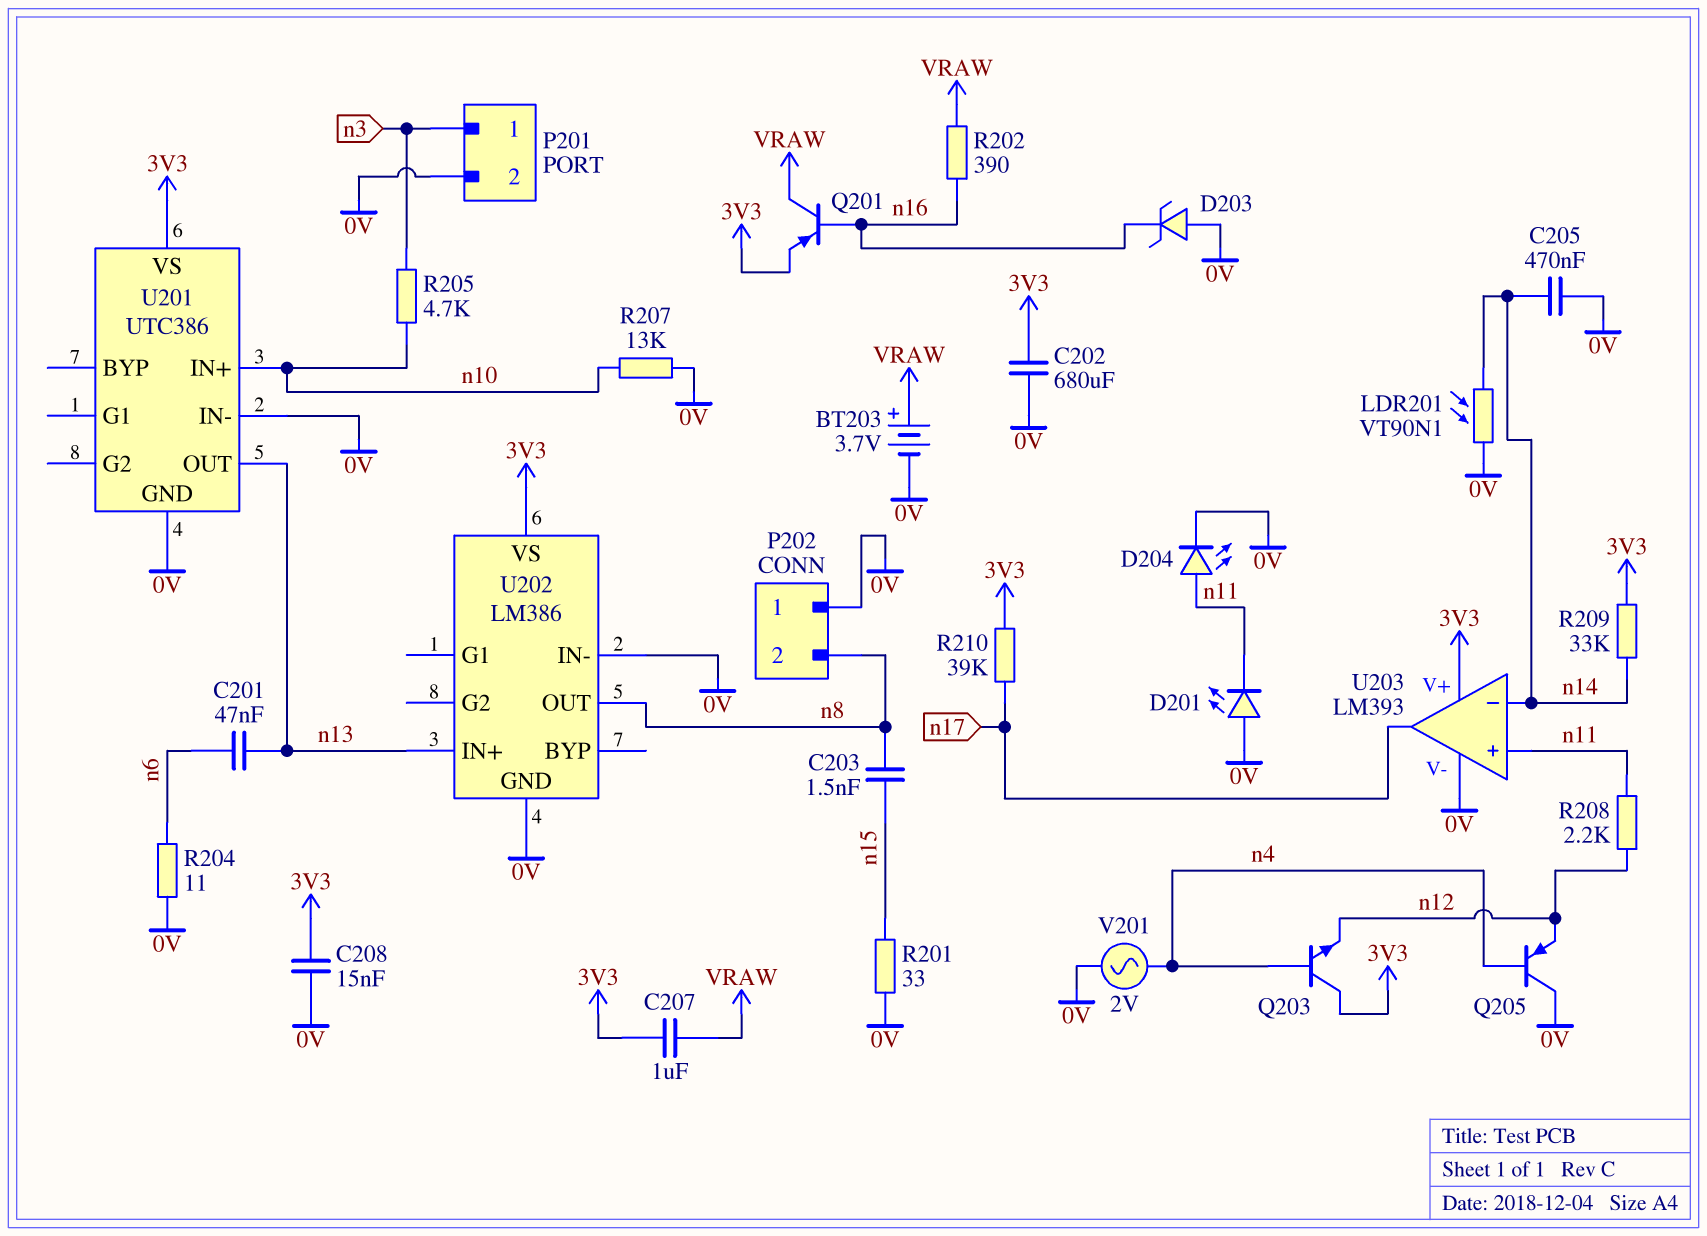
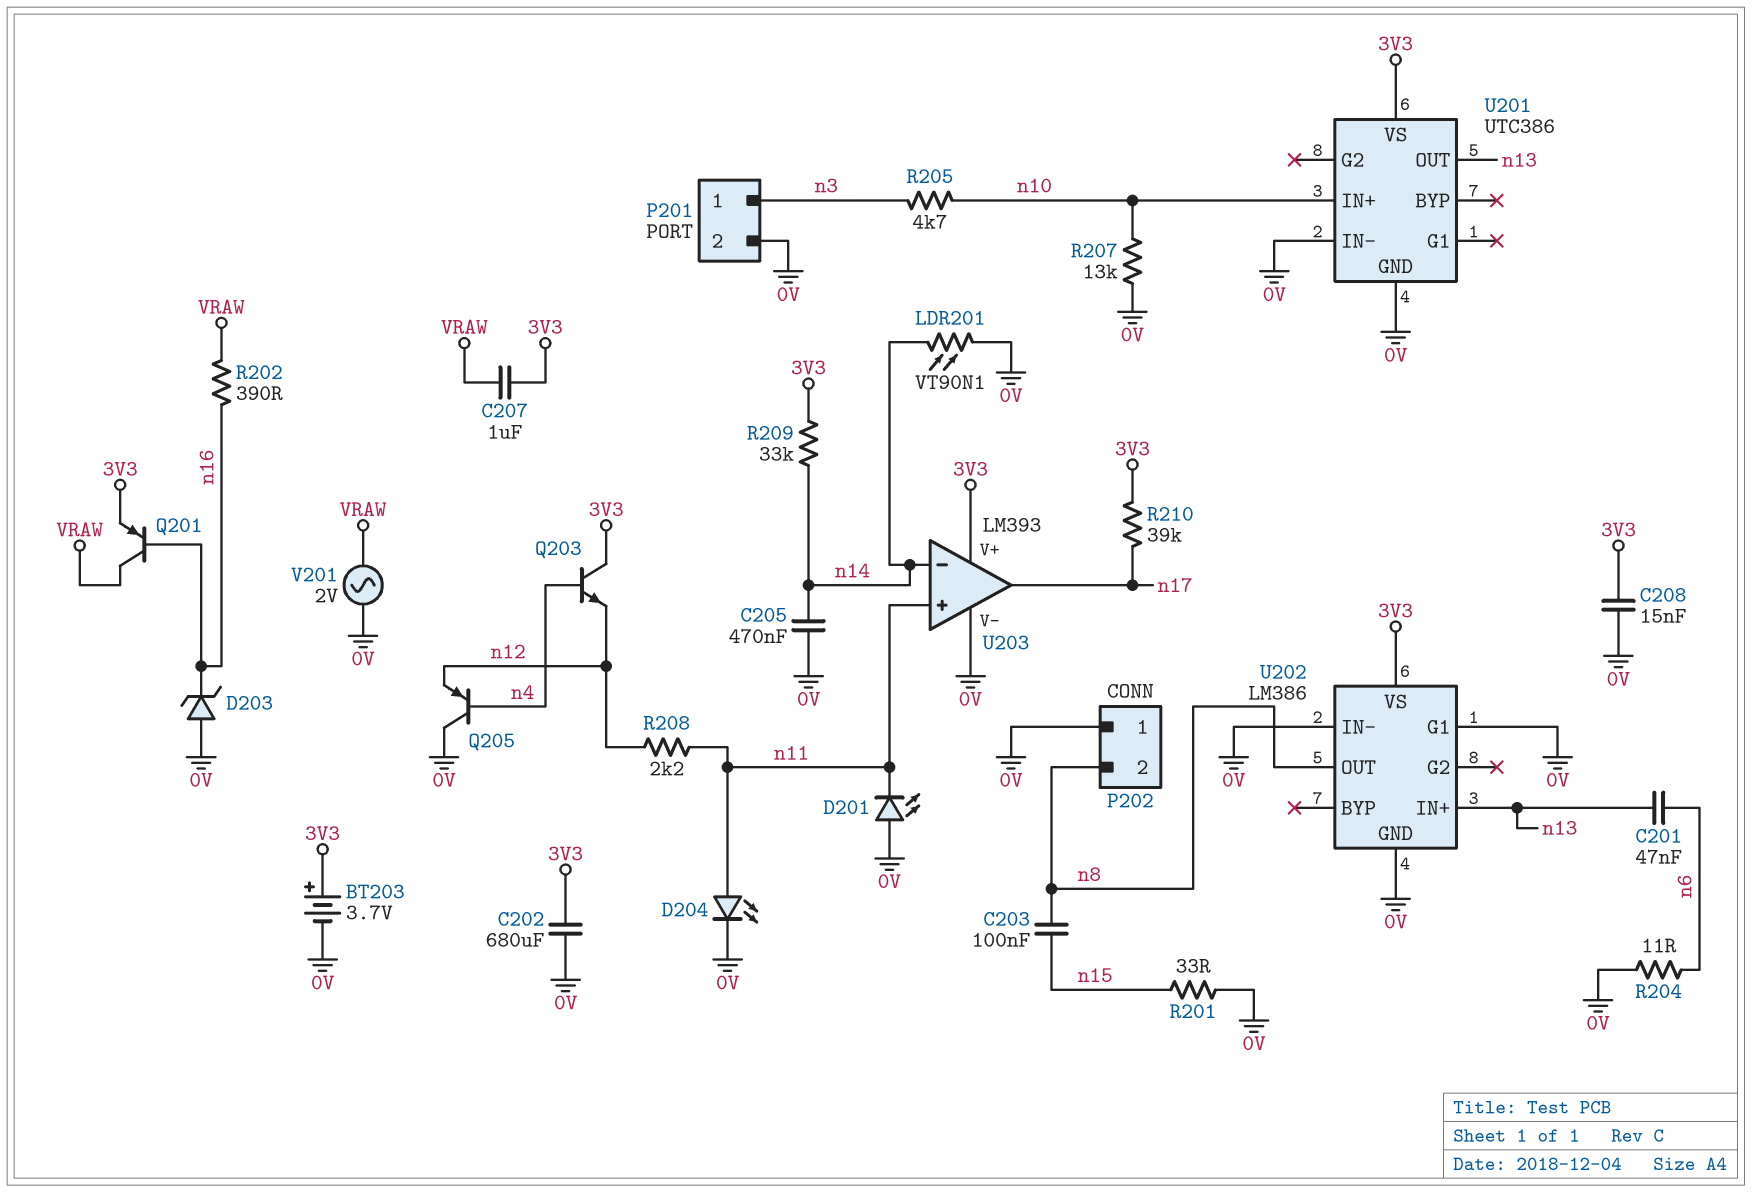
BT203: 3.7V (plus VRAW, minus 0V) -> 3.7V (plus 3V3, minus 0V)
C203: 1.5nF (n8, n15) -> 100nF (n8, n15)
U202 pin G1: none -> 0V
V201: AC 2V (0V, n4) -> AC 2V (0V, VRAW)

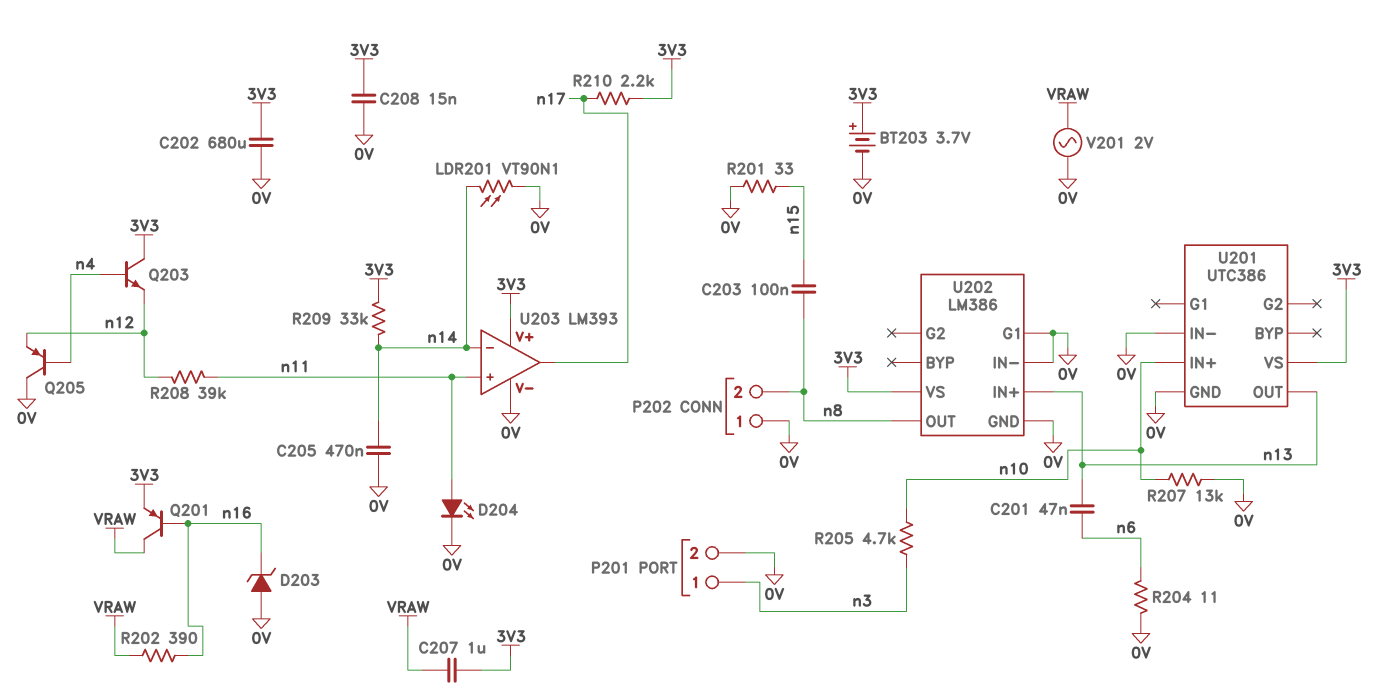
D201: LED (A 0V, K n11) -> none
R208: 2.2k (n11, n12) -> 39k (n11, n12)
R210: 39k (3V3, n17) -> 2.2k (3V3, n17)

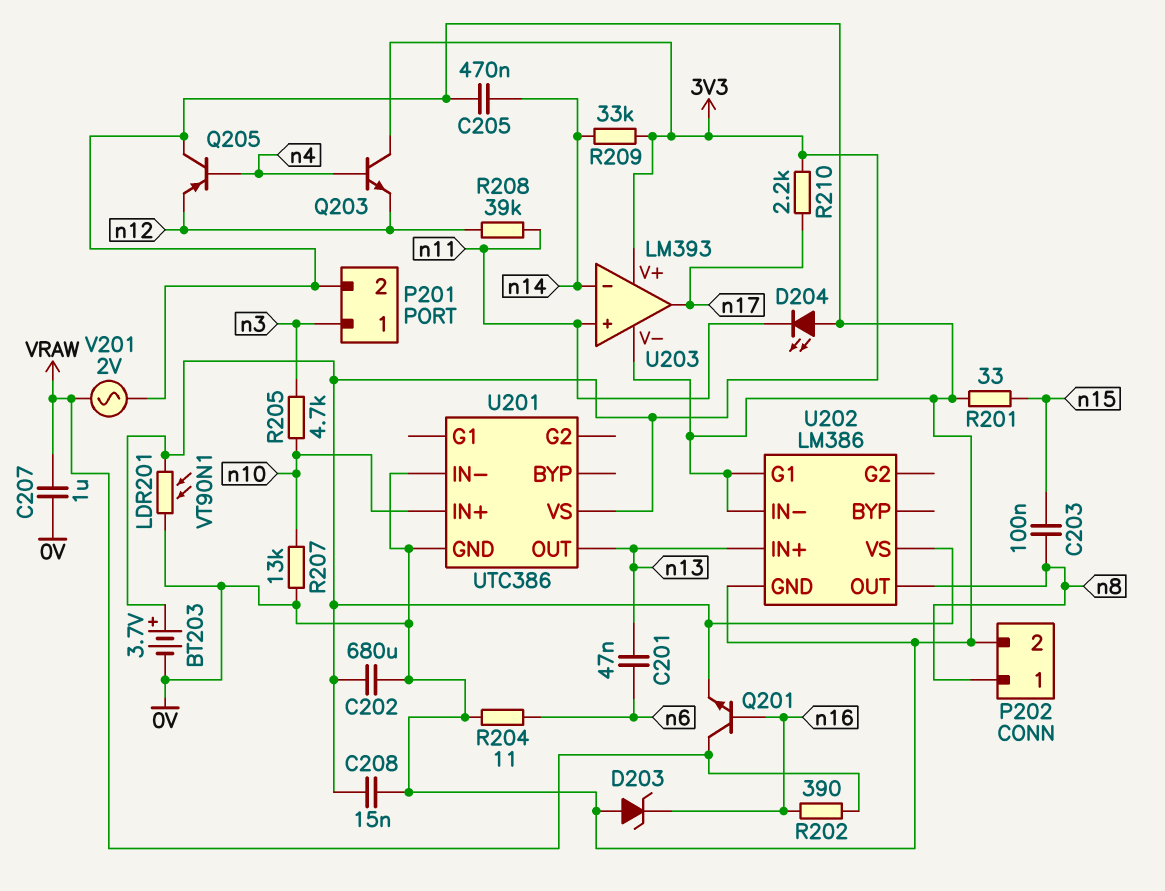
C207: 1uF (3V3, VRAW) -> 1uF (0V, VRAW)
D204: LED (A n11, K 0V) -> LED (A 0V, K n11)
LDR201: VT90N1 (0V, n14) -> VT90N1 (0V, 3V3)
P202 pin 1: 0V -> n8
P202 pin 2: n8 -> 0V
Q201: PNP (B n16, C VRAW, E 3V3) -> NPN (B n16, C VRAW, E 3V3)

